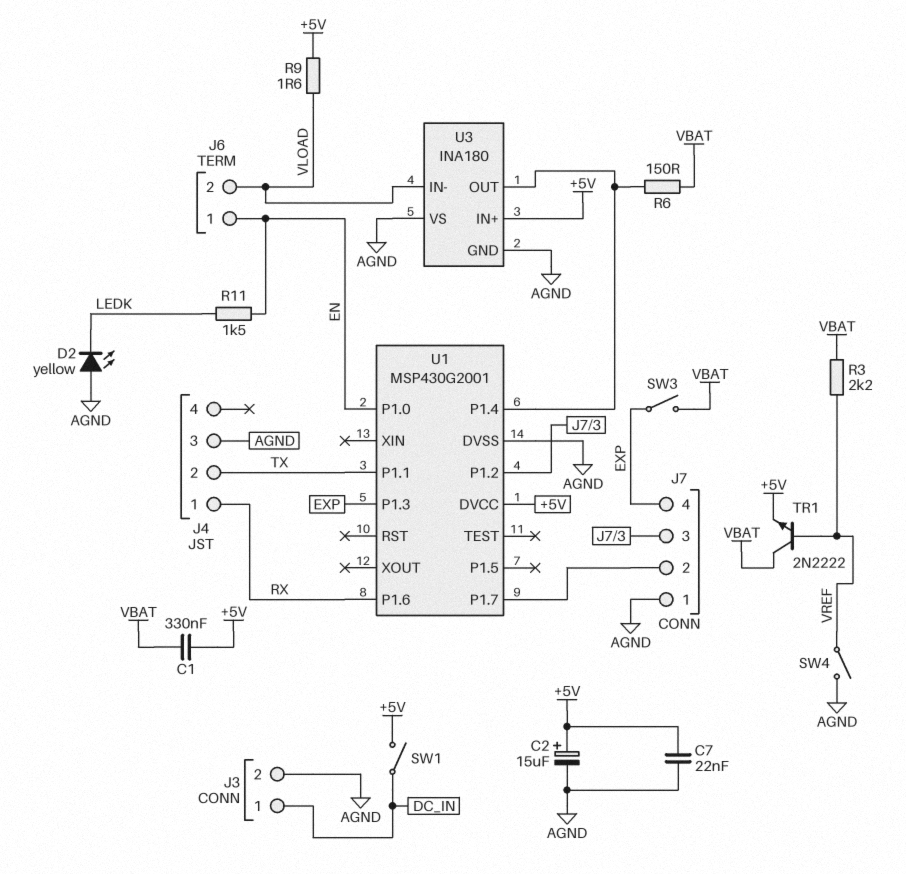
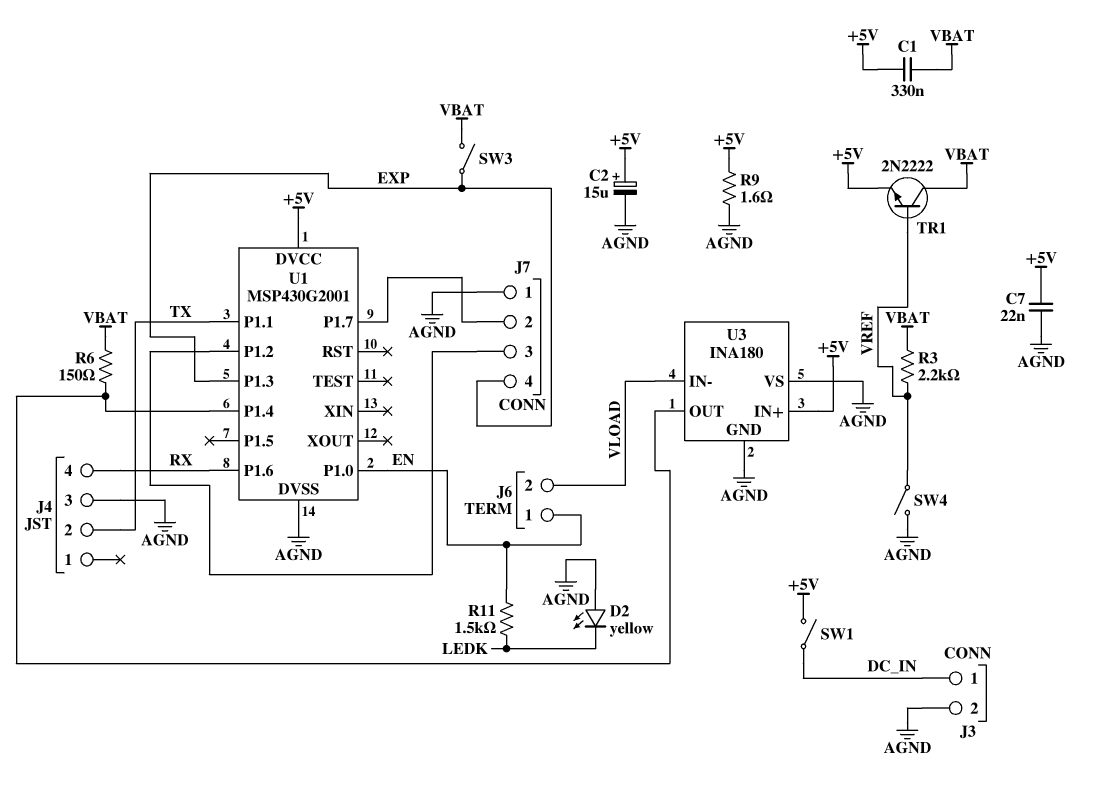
J4 pin 1: RX -> none
J4 pin 4: none -> RX
R9: 1.6 (+5V, VLOAD) -> 1.6 (+5V, AGND)

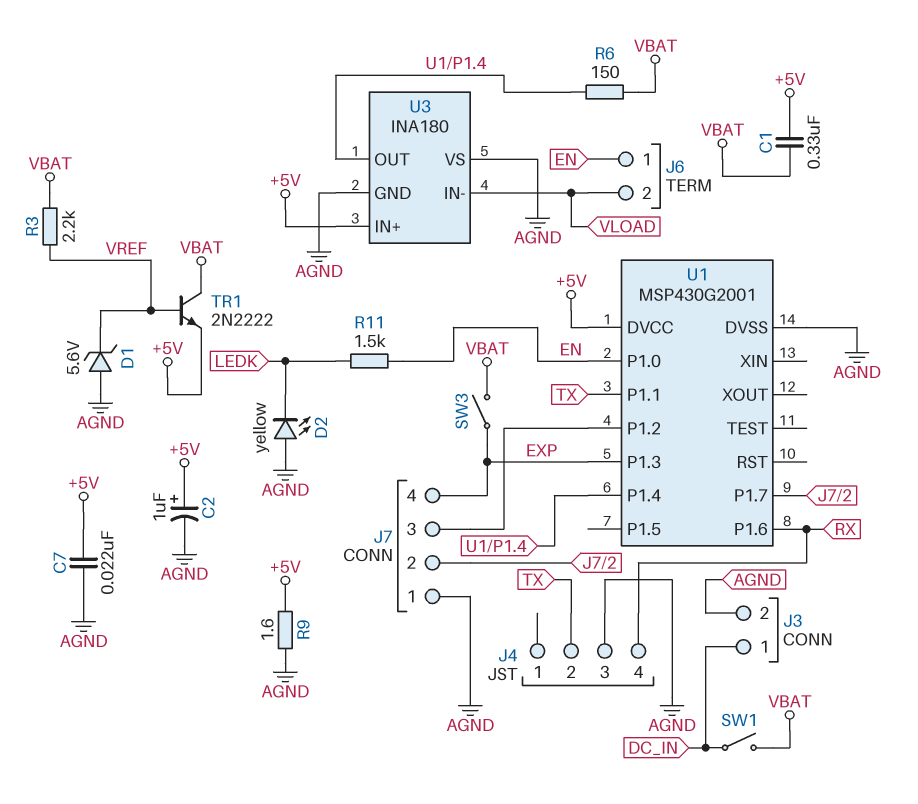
C2: 15uF (plus +5V, minus AGND) -> 1uF (plus +5V, minus AGND)
D1: none -> zener 5.6V (A AGND, K VREF)
SW1: switch (+5V, DC_IN) -> switch (DC_IN, VBAT)
SW4: switch (AGND, VREF) -> none

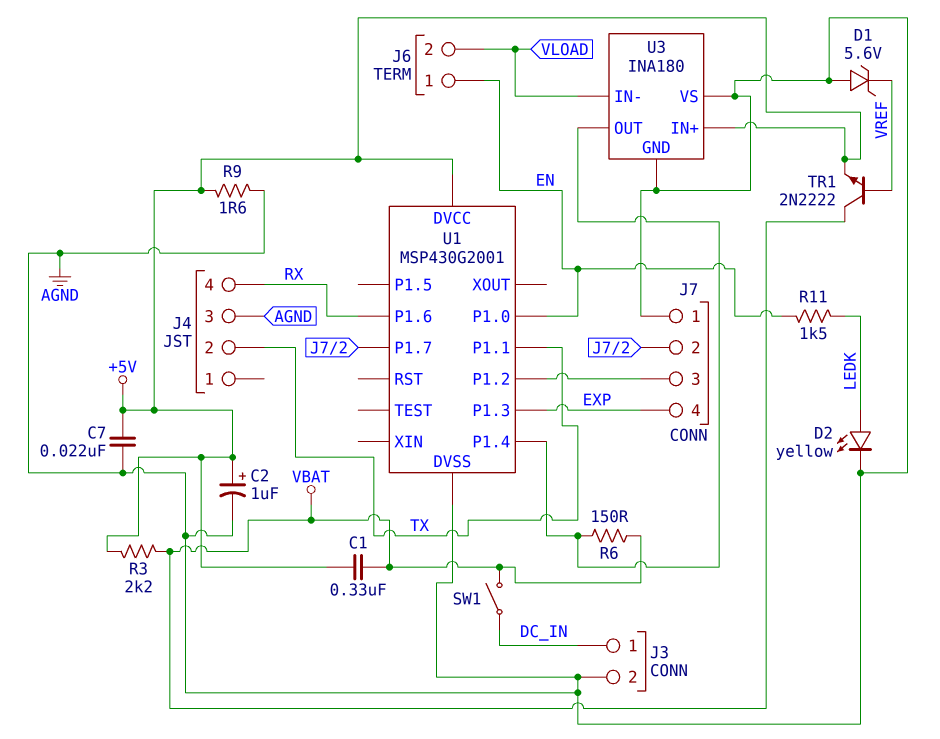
D2: LED yellow (A AGND, K LEDK) -> LED yellow (A LEDK, K AGND)
R3: 2.2k (VBAT, VREF) -> 2.2k (+5V, VBAT)
SW3: switch (EXP, VBAT) -> none

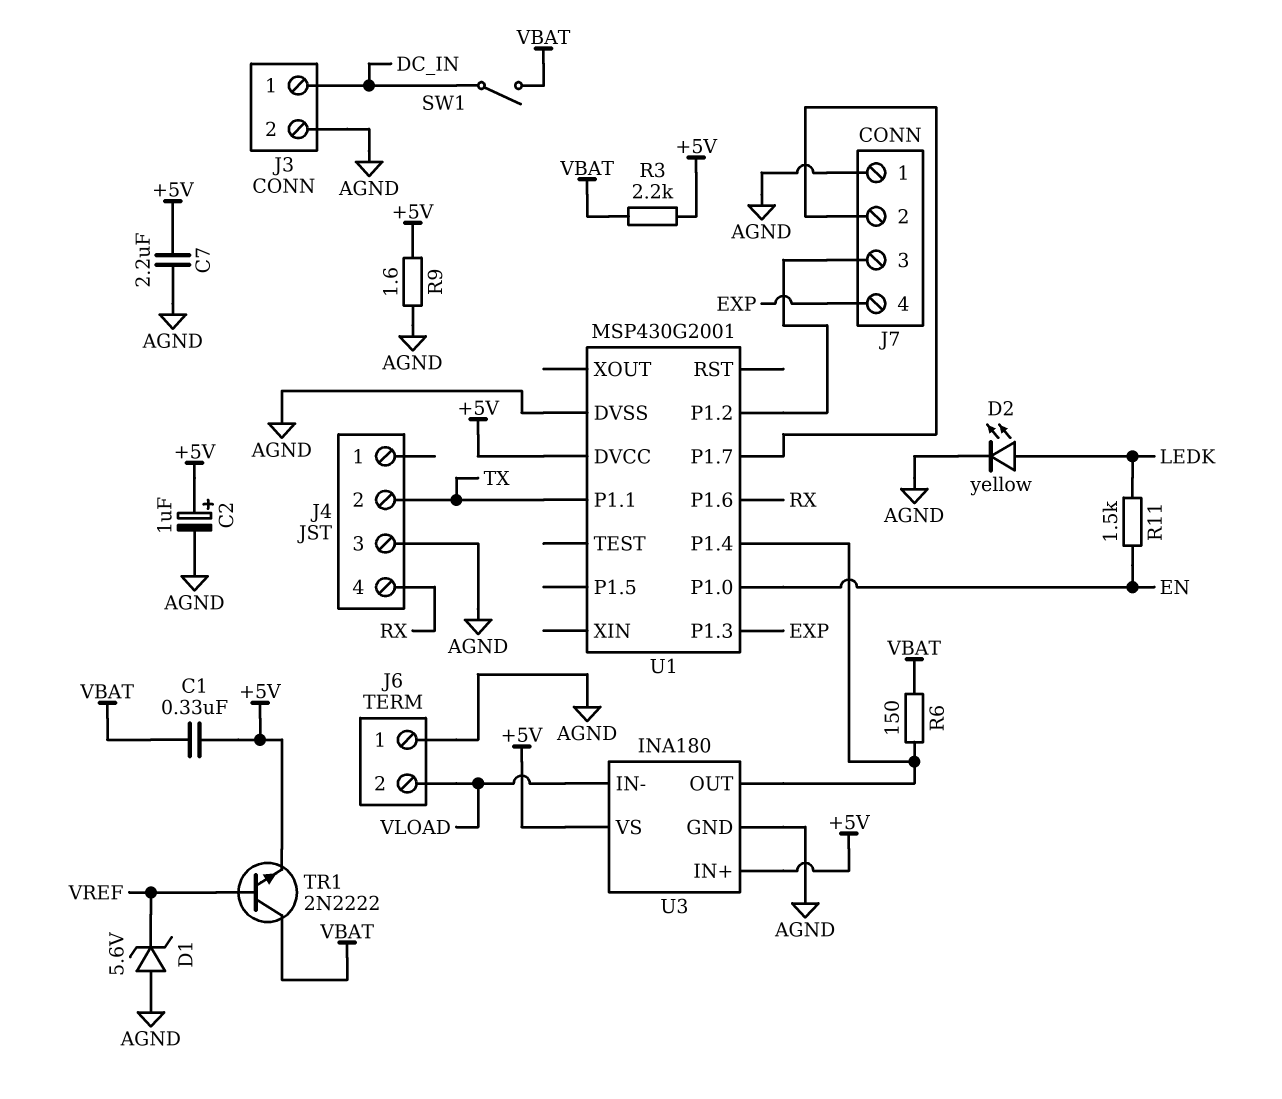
C7: 22nF (+5V, AGND) -> 2.2uF (+5V, AGND)
J6 pin 1: EN -> AGND
U3 pin VS: AGND -> +5V

